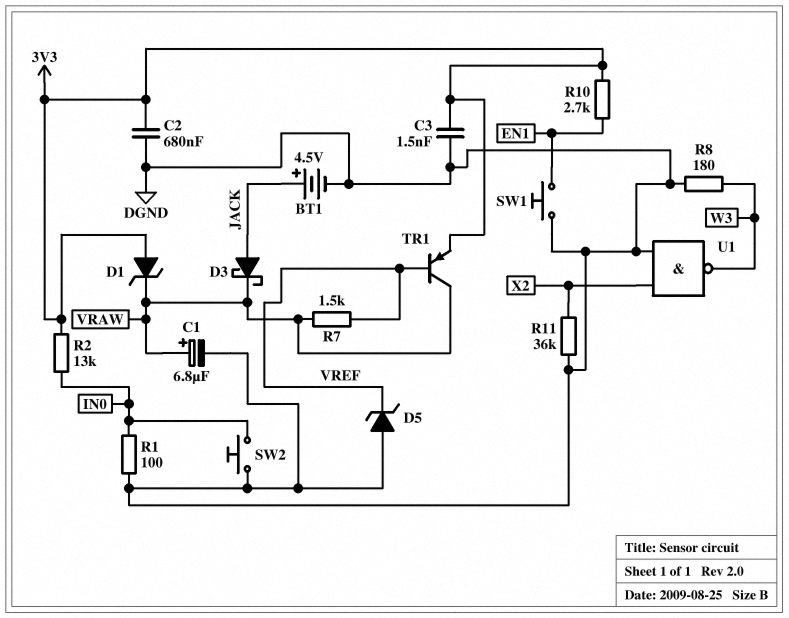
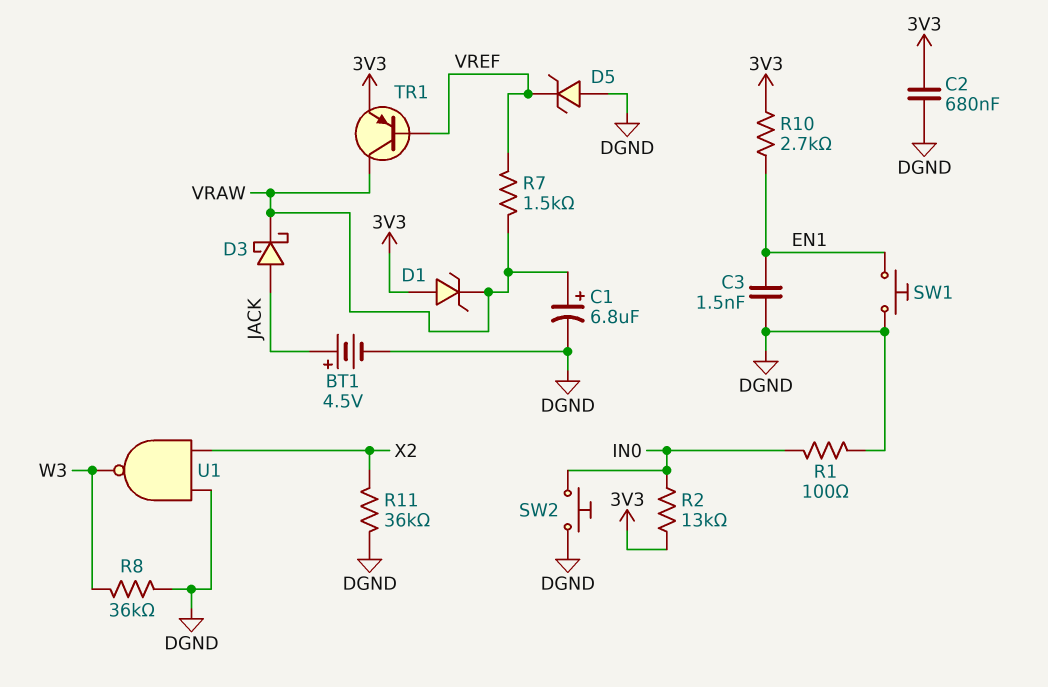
C3: 1.5nF (3V3, DGND) -> 1.5nF (DGND, EN1)
R8: 180 (DGND, W3) -> 36k (DGND, W3)

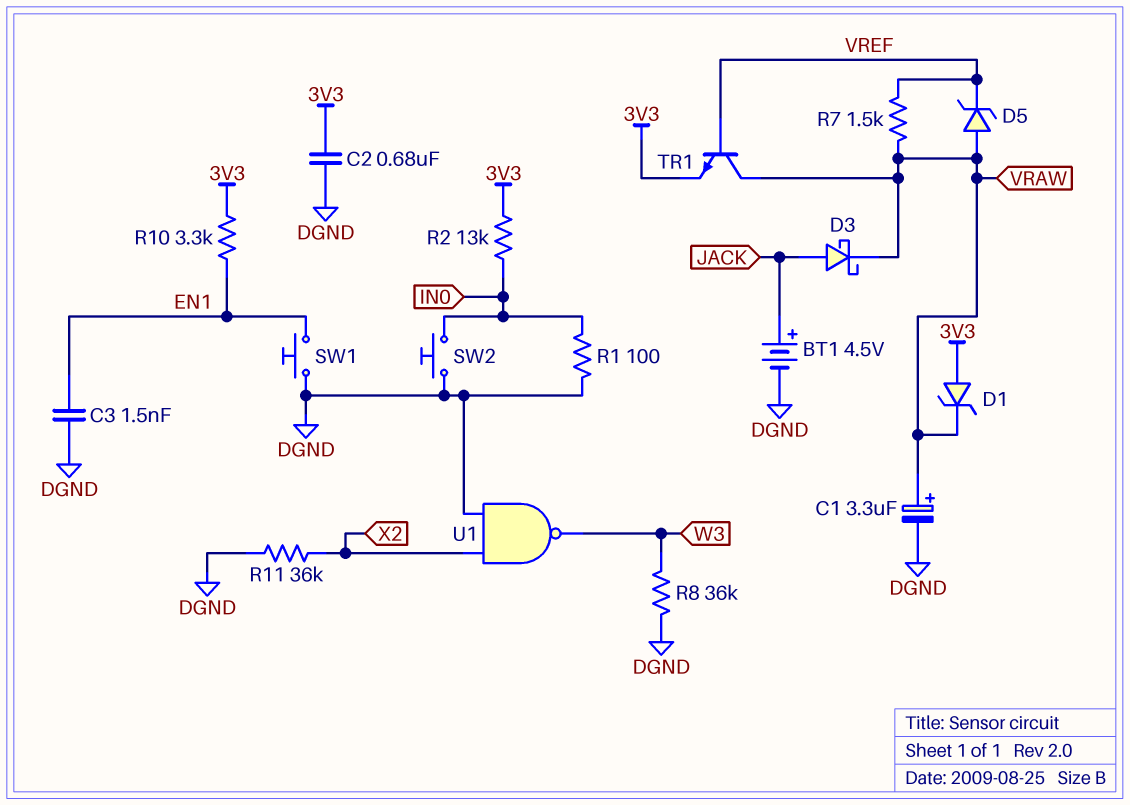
C1: 6.8uF (plus VRAW, minus DGND) -> 3.3uF (plus VRAW, minus DGND)
D5: zener (A DGND, K VREF) -> zener (A VRAW, K VREF)
R10: 2.7k (3V3, EN1) -> 3.3k (3V3, EN1)
TR1: PNP (B VREF, C VRAW, E 3V3) -> NPN (B VREF, C VRAW, E 3V3)

